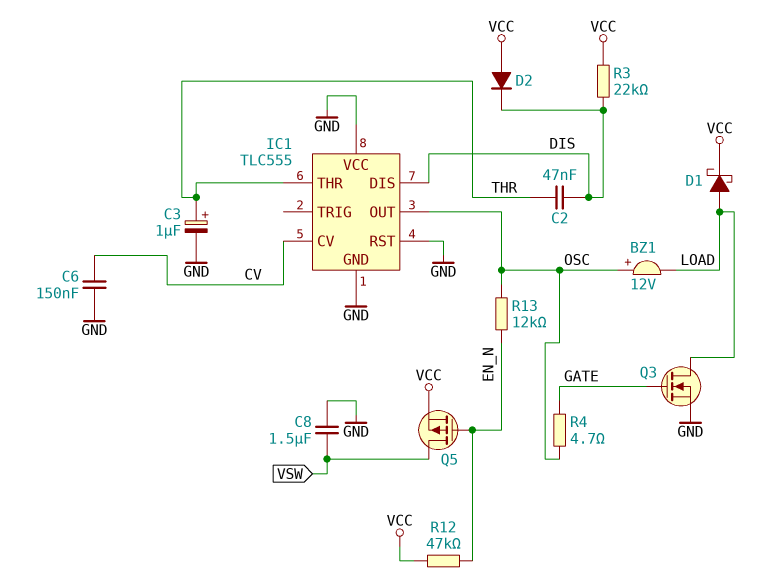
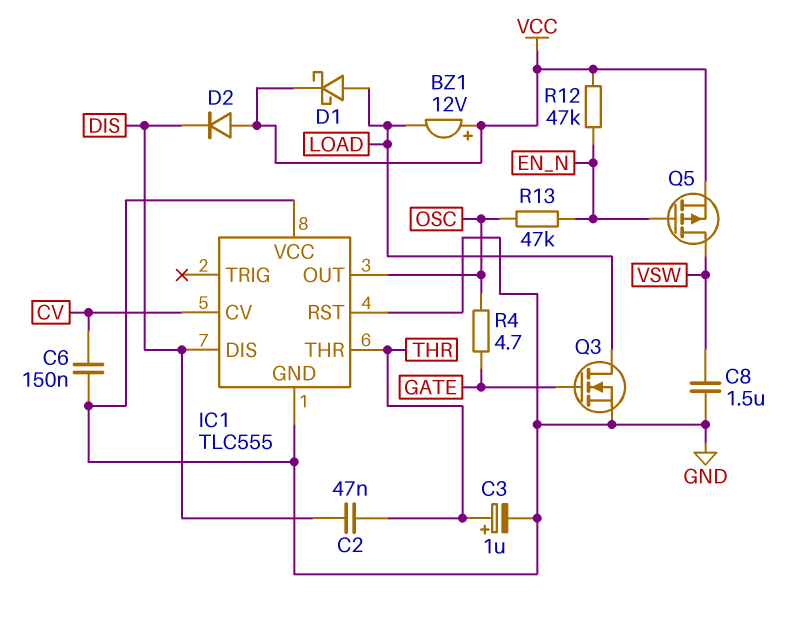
BZ1: buzzer 12V (plus OSC, minus LOAD) -> buzzer 12V (plus VCC, minus LOAD)
R3: 22k (DIS, VCC) -> none
R13: 12k (EN_N, OSC) -> 47k (EN_N, OSC)

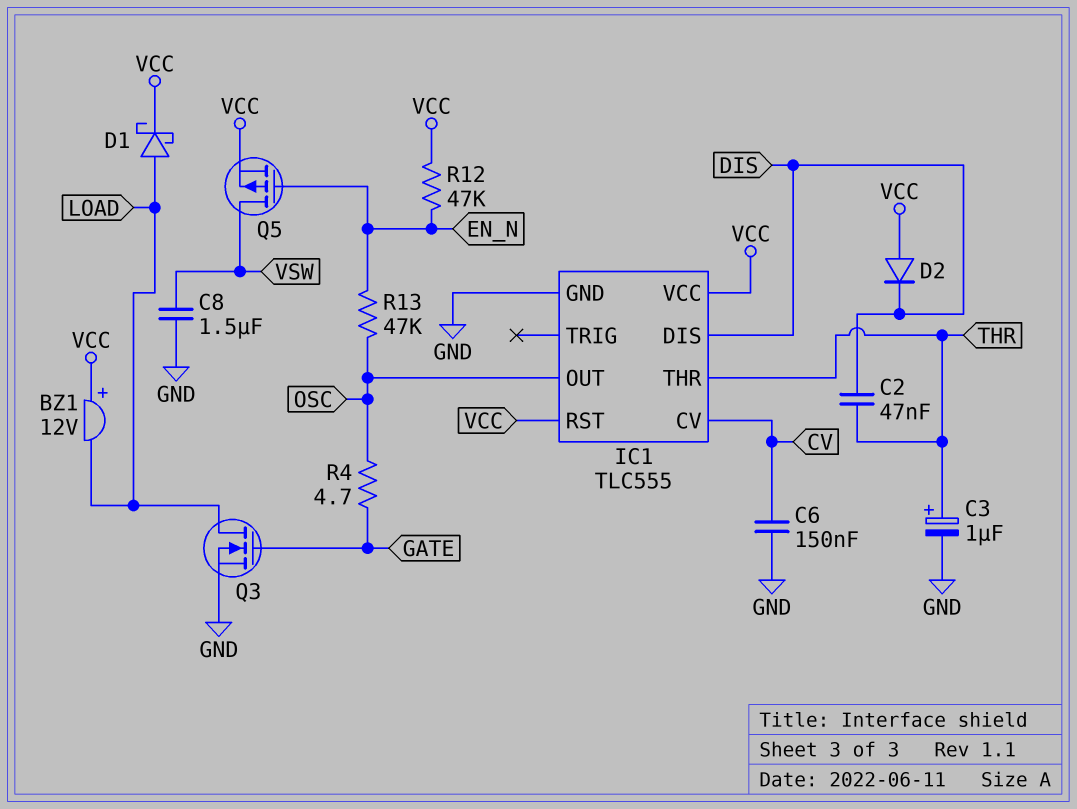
IC1 pin RST: GND -> VCC
IC1 pin VCC: GND -> VCC

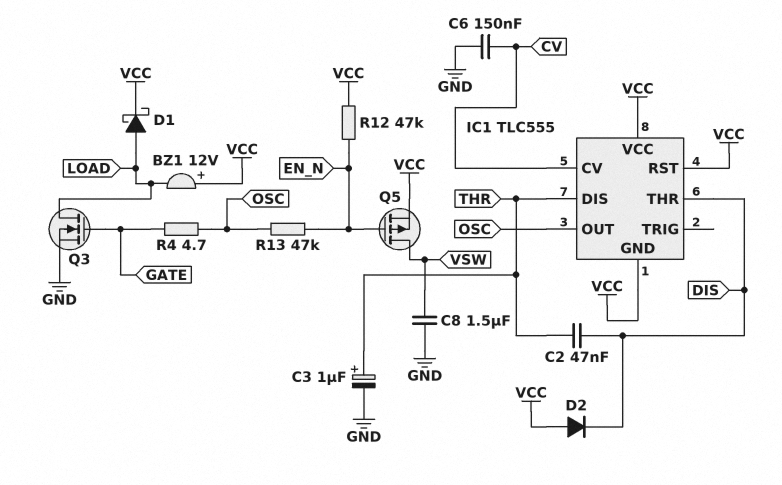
IC1 pin DIS: DIS -> THR
IC1 pin GND: GND -> VCC
IC1 pin THR: THR -> DIS

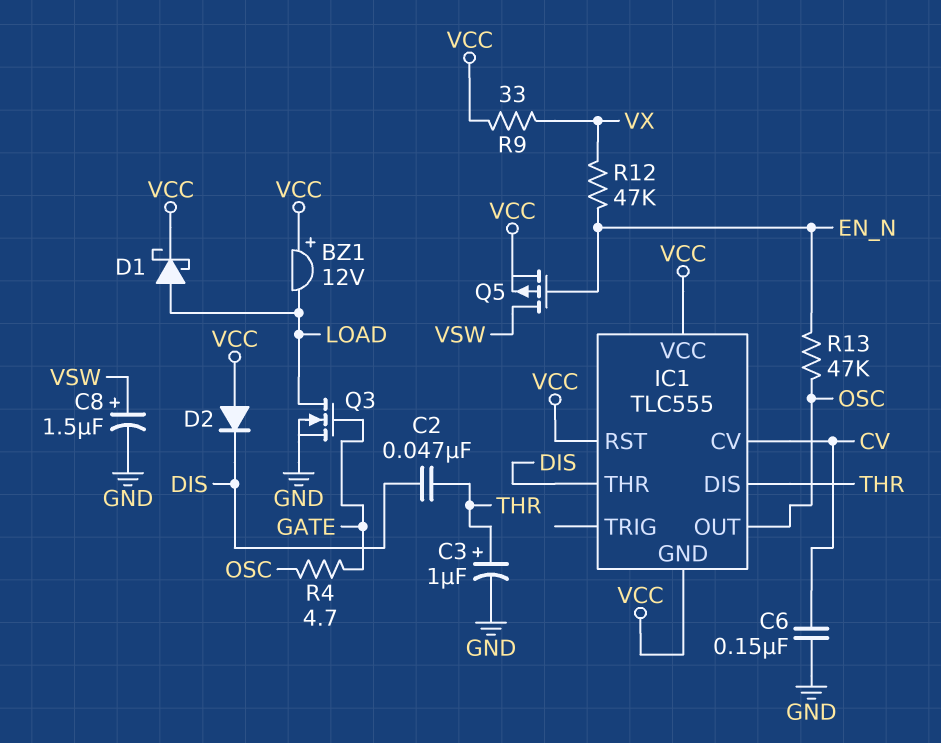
C8: 1.5uF (GND, VSW) -> 1.5uF (plus VSW, minus GND)
R9: none -> 33 (VCC, VX)
R12: 47k (EN_N, VCC) -> 47k (EN_N, VX)

